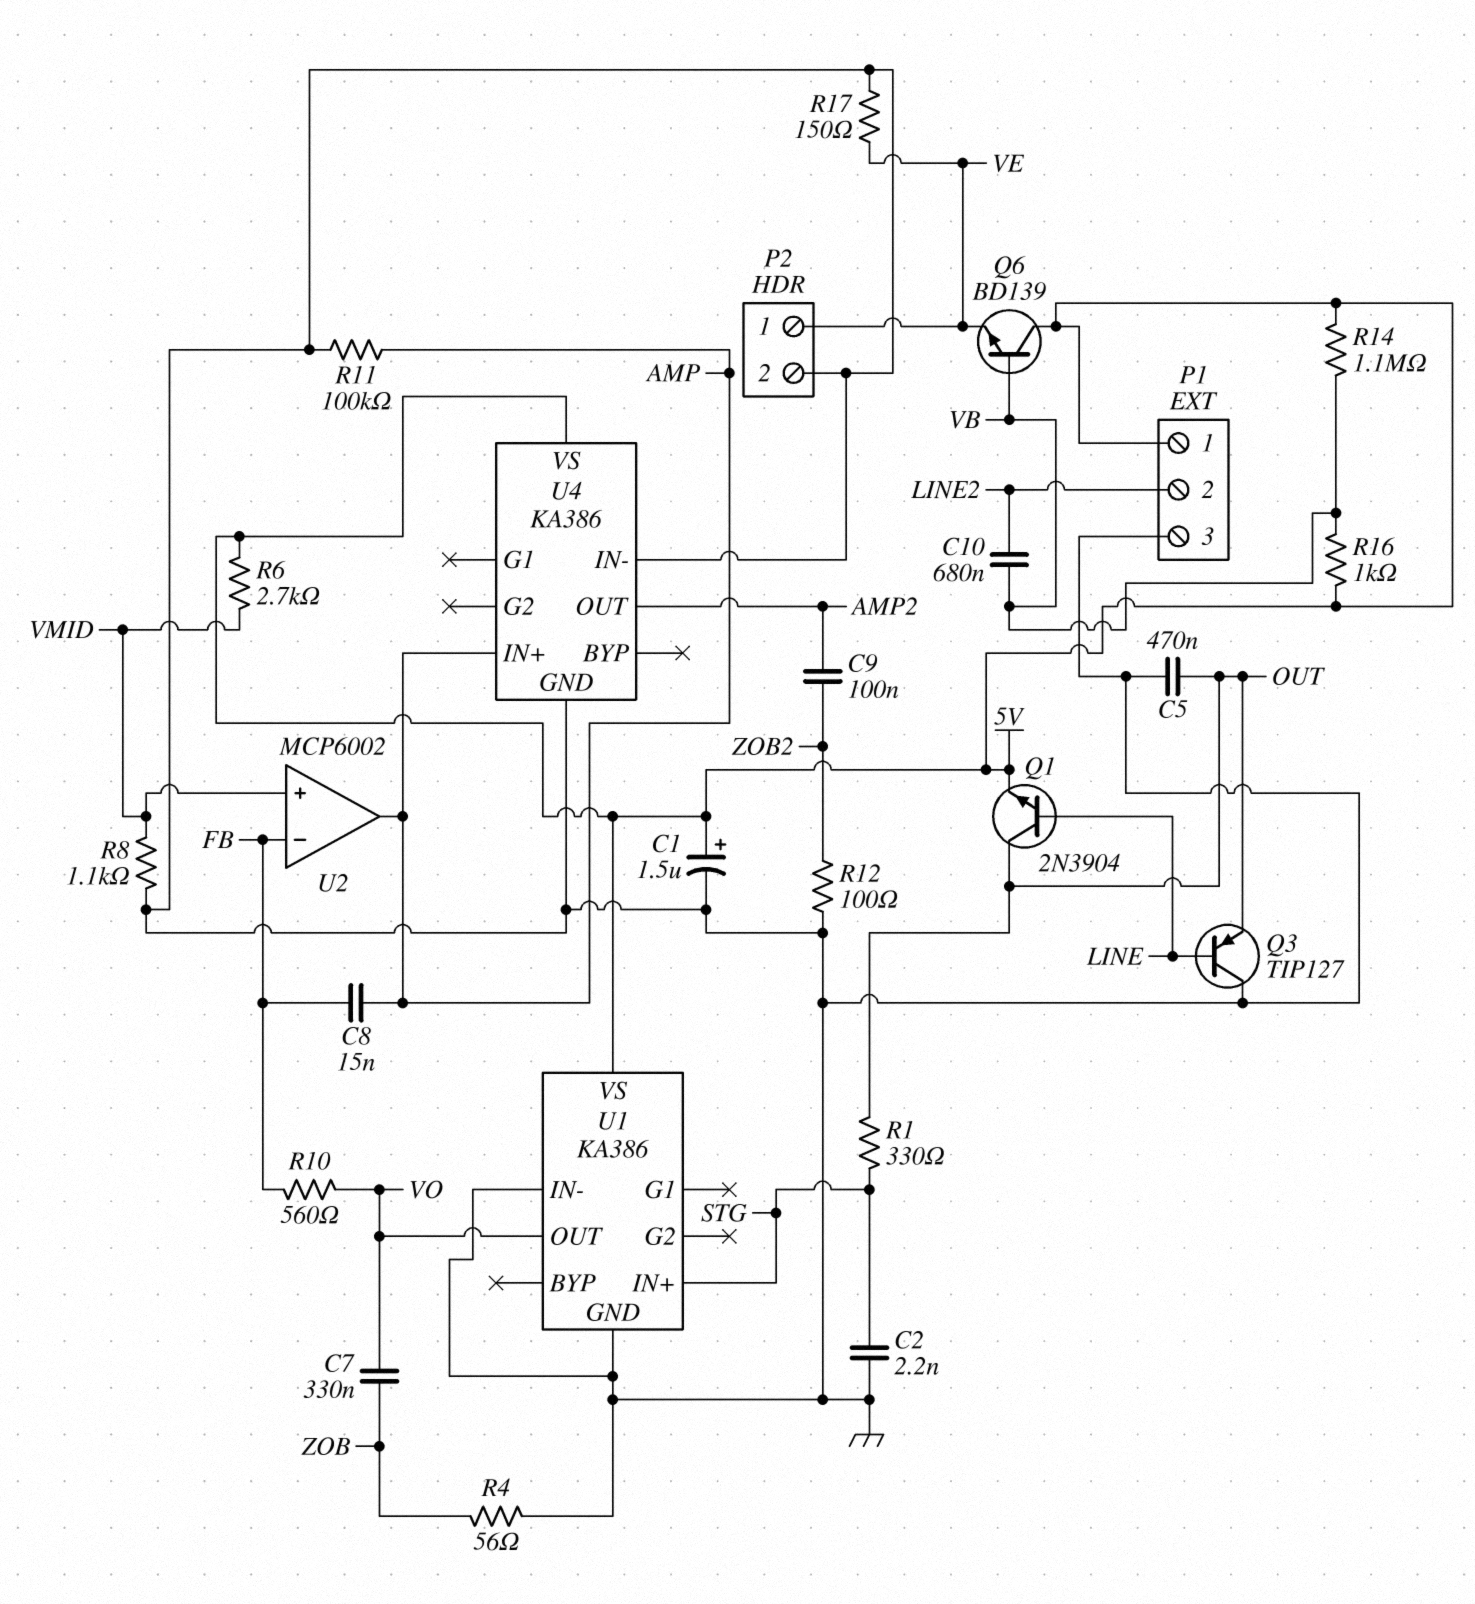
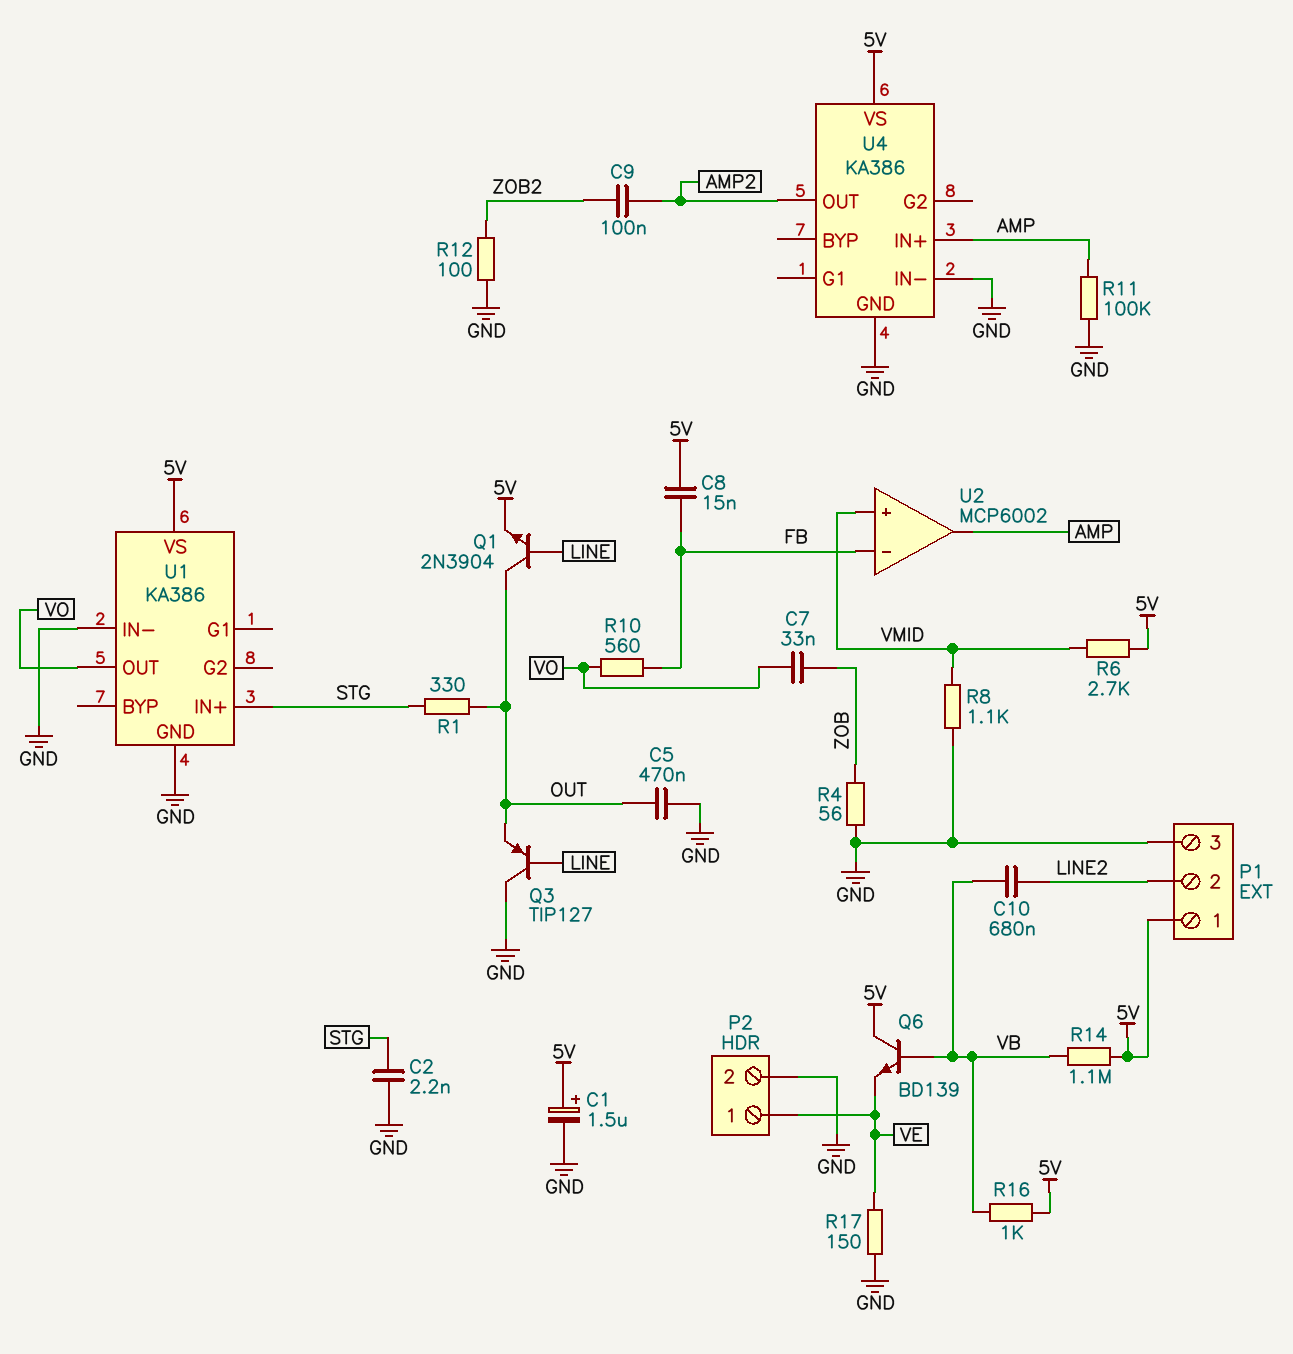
C7: 330nF (VO, ZOB) -> 33nF (VO, ZOB)
C8: 15nF (AMP, FB) -> 15nF (5V, FB)

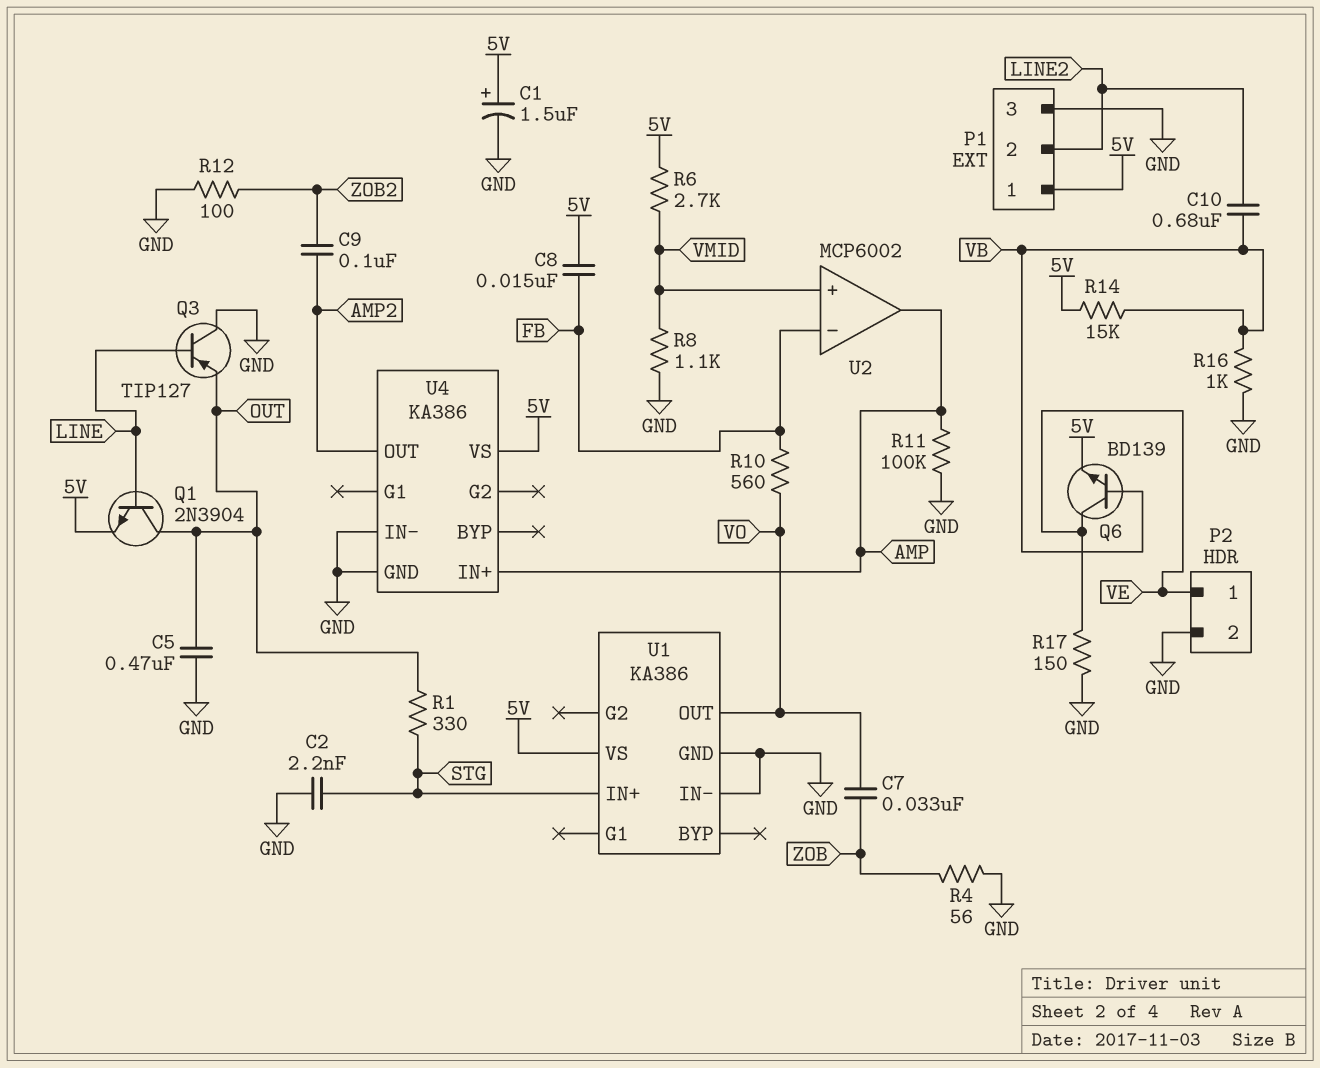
Q6: NPN BD139 (B VB, C 5V, E VE) -> NPN BD139 (B VB, C VE, E 5V)
R14: 1.1M (5V, VB) -> 15k (5V, VB)
R16: 1k (5V, VB) -> 1k (GND, VB)

